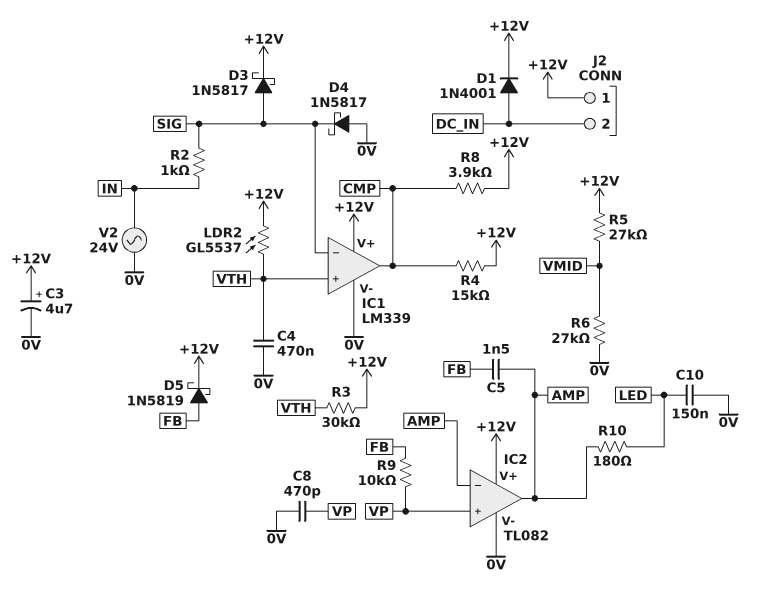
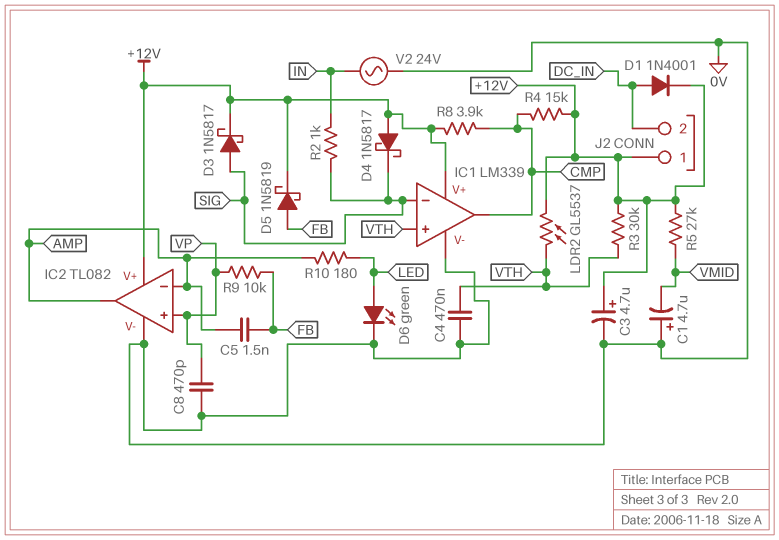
C1: none -> 4.7uF (plus 0V, minus VMID)
C10: 150nF (0V, LED) -> none
D4: schottky 1N5817 (A 0V, K SIG) -> schottky 1N5817 (A +12V, K SIG)
D6: none -> LED green (A LED, K 0V)
R6: 27k (0V, VMID) -> none

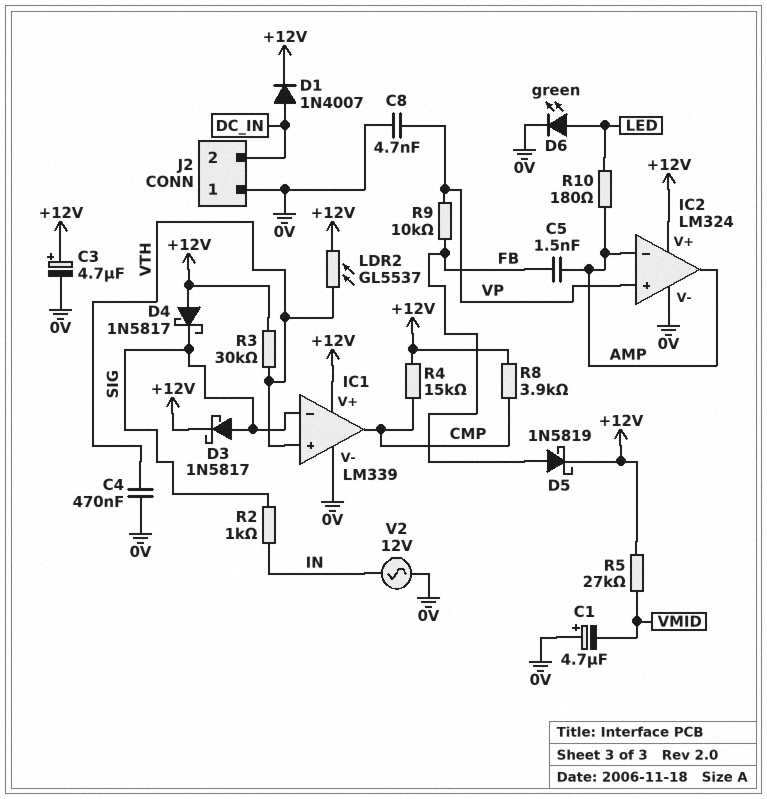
C8: 470pF (0V, VP) -> 4.7nF (0V, VP)
D1: diode 1N4001 (A DC_IN, K +12V) -> diode 1N4007 (A DC_IN, K +12V)
IC2: TL082 -> LM324
J2 pin 1: +12V -> 0V
V2: AC 24V (0V, IN) -> AC 12V (0V, IN)

